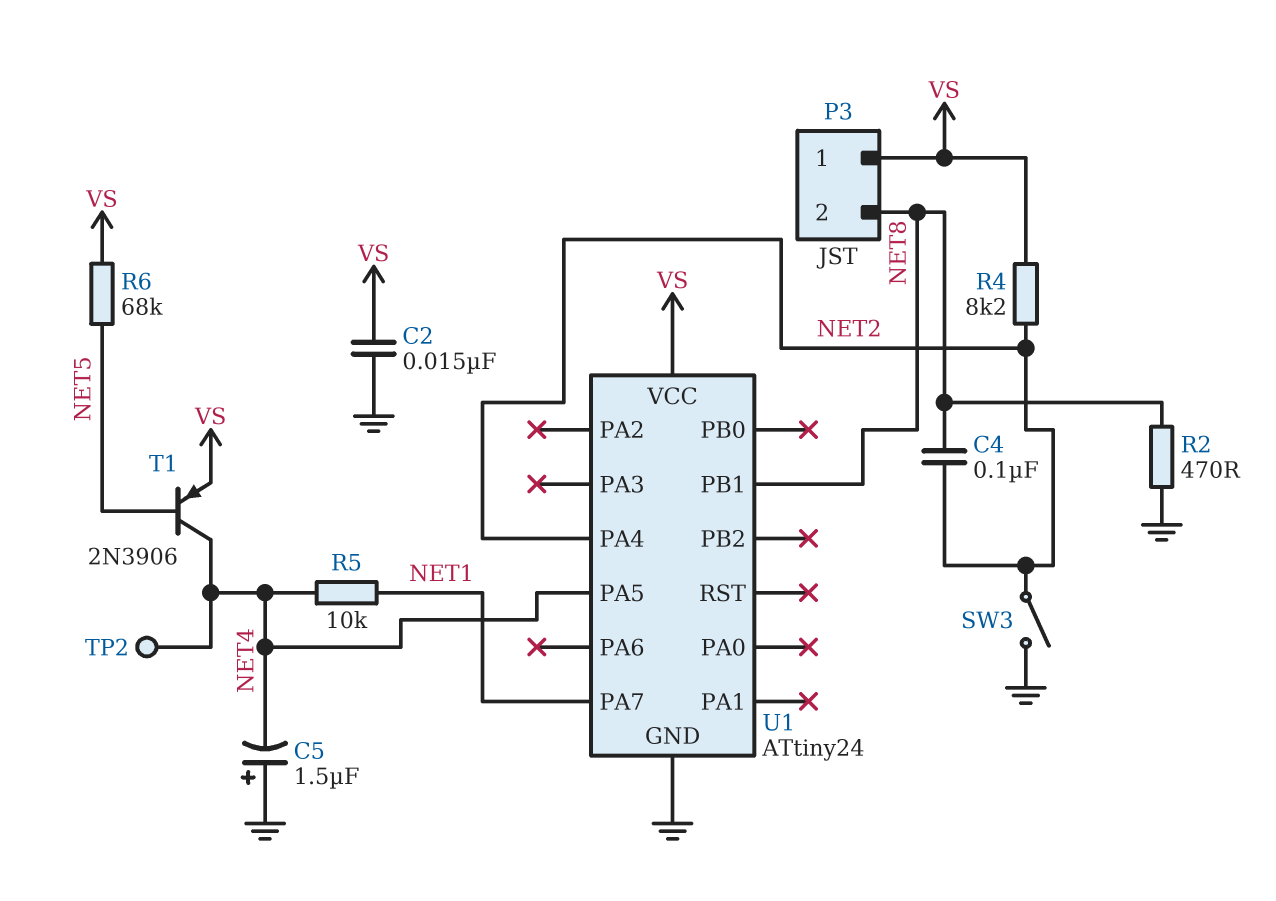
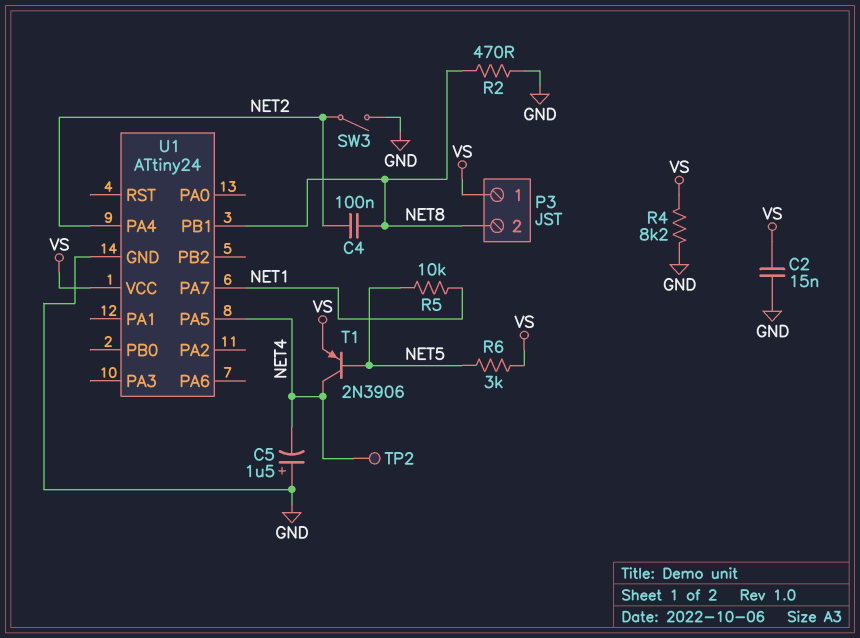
R4: 8.2k (NET2, VS) -> 8.2k (GND, VS)
R5: 10k (NET1, NET4) -> 10k (NET1, NET5)
R6: 68k (NET5, VS) -> 3k (NET5, VS)

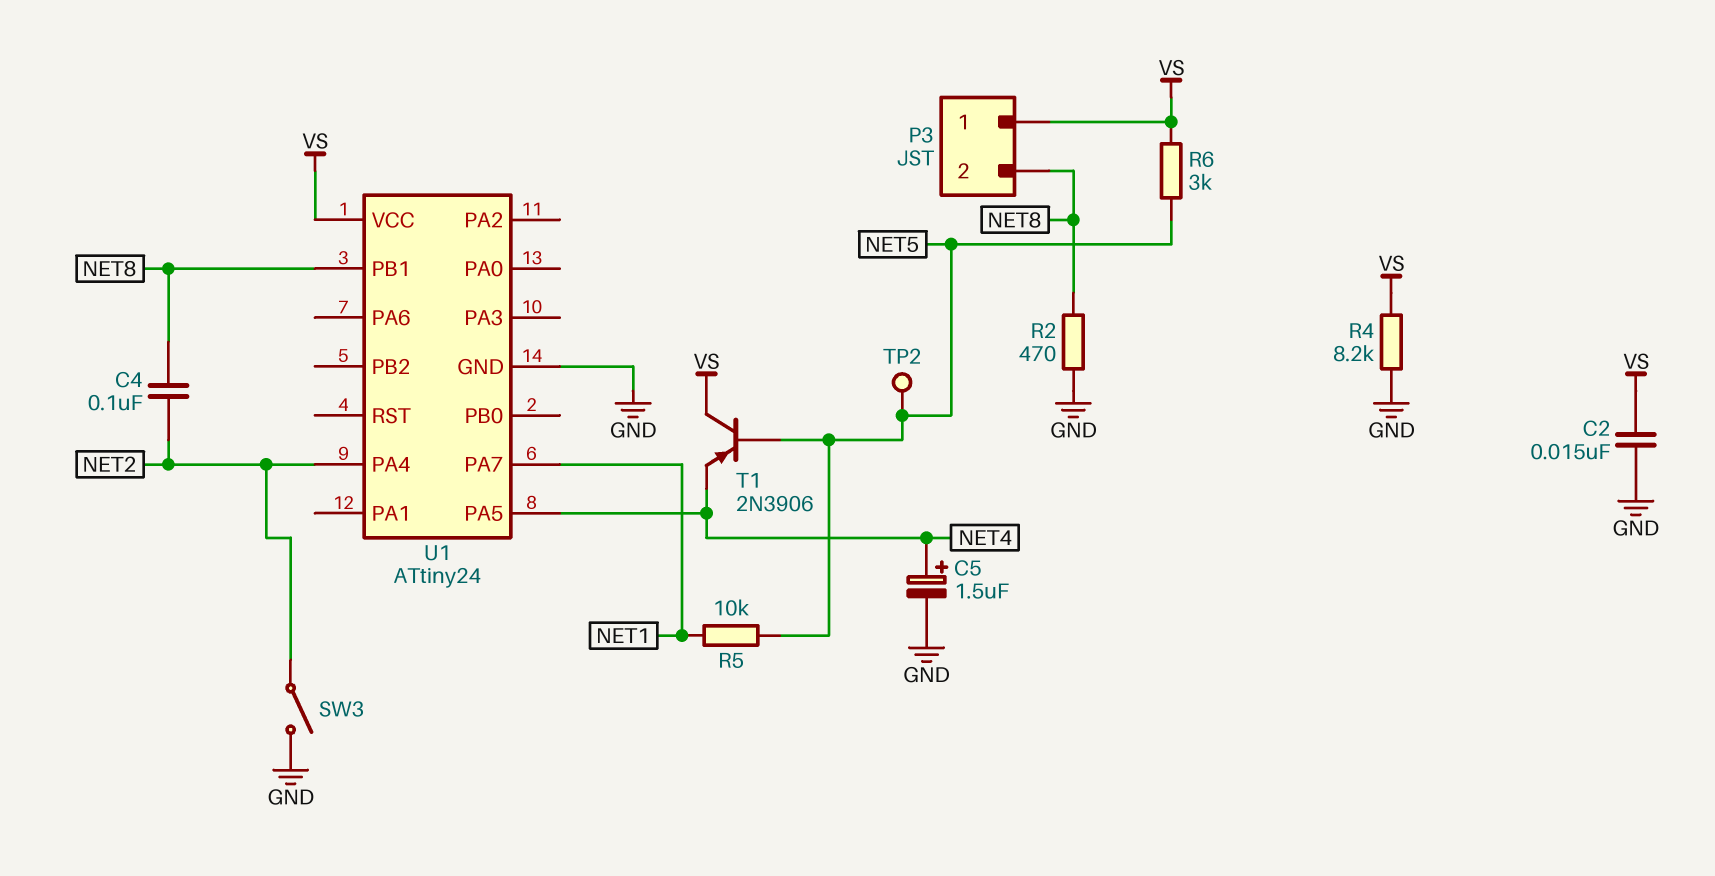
C5: 1.5uF (plus GND, minus NET4) -> 1.5uF (plus NET4, minus GND)
T1: PNP 2N3906 (B NET5, C NET4, E VS) -> PNP 2N3906 (B NET5, C VS, E NET4)
TP2: test point (NET4) -> test point (NET5)

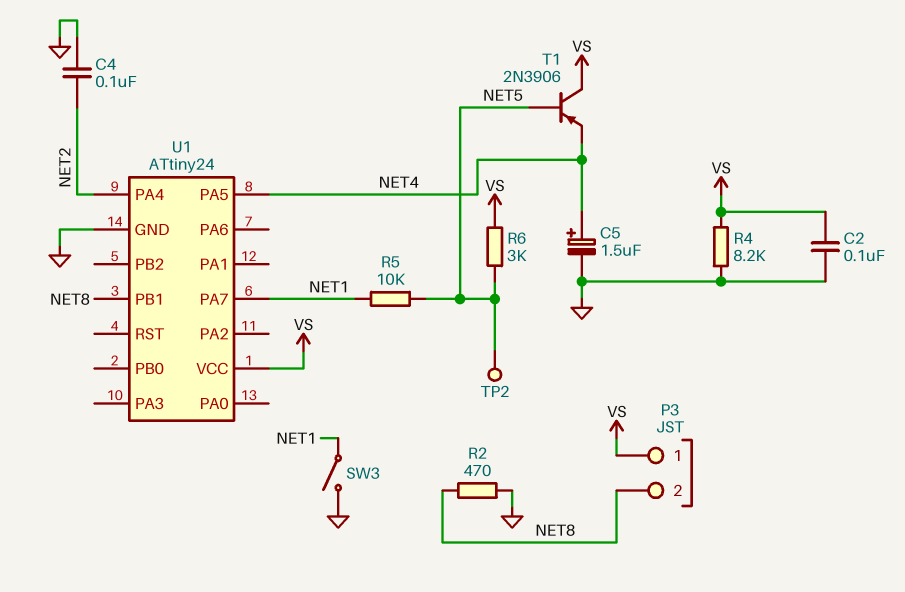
C2: 15nF (GND, VS) -> 100nF (GND, VS)
C4: 100nF (NET2, NET8) -> 100nF (GND, NET2)
SW3: switch (GND, NET2) -> switch (GND, NET1)

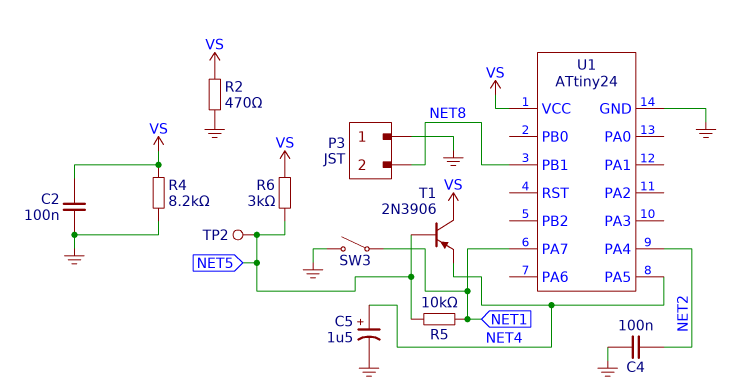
P3 pin 1: VS -> GND
R2: 470 (GND, NET8) -> 470 (GND, VS)

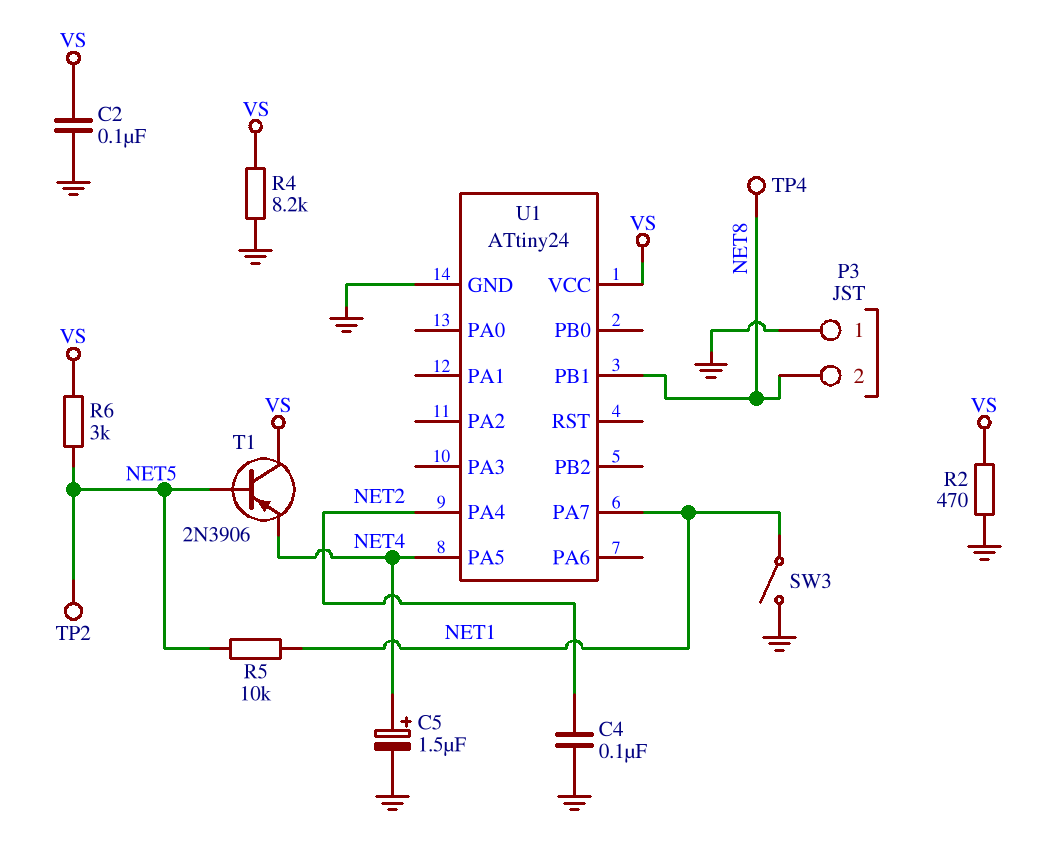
TP4: none -> test point (NET8)

